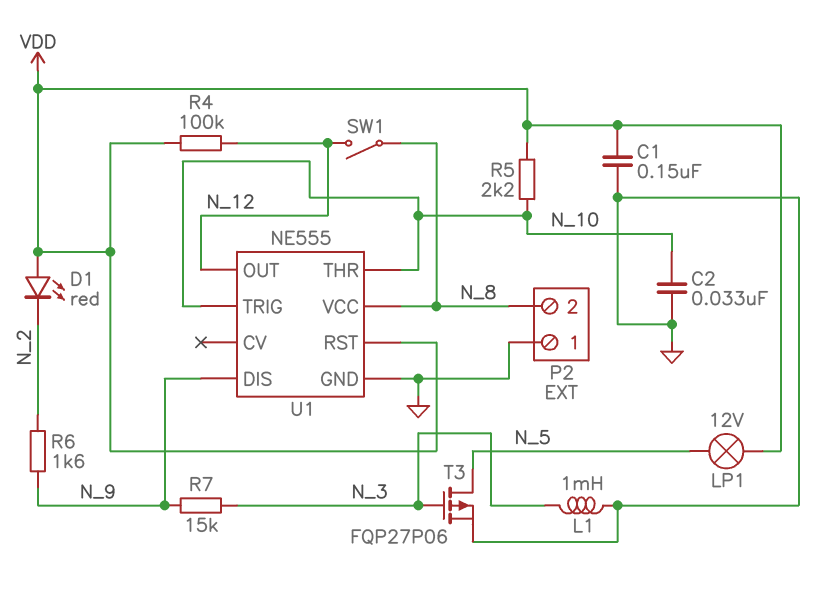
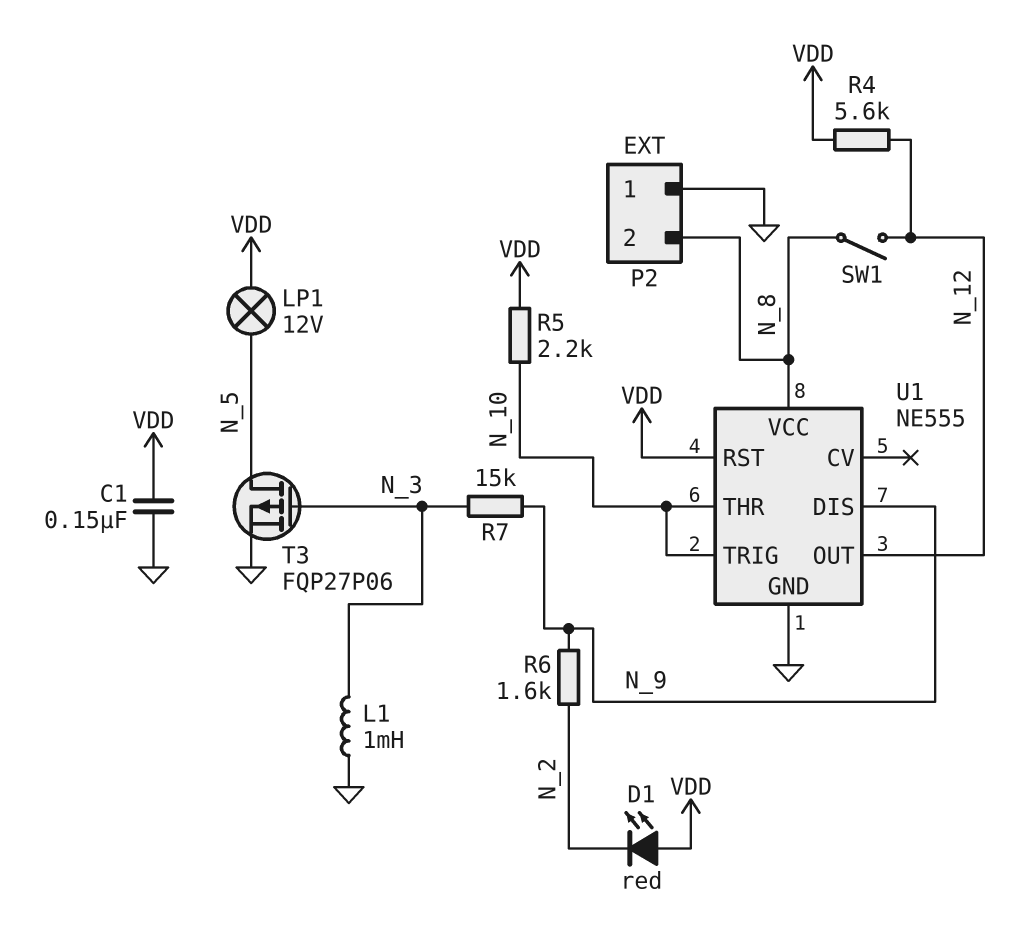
C2: 33nF (GND, N_10) -> none
R4: 100k (N_12, VDD) -> 5.6k (N_12, VDD)

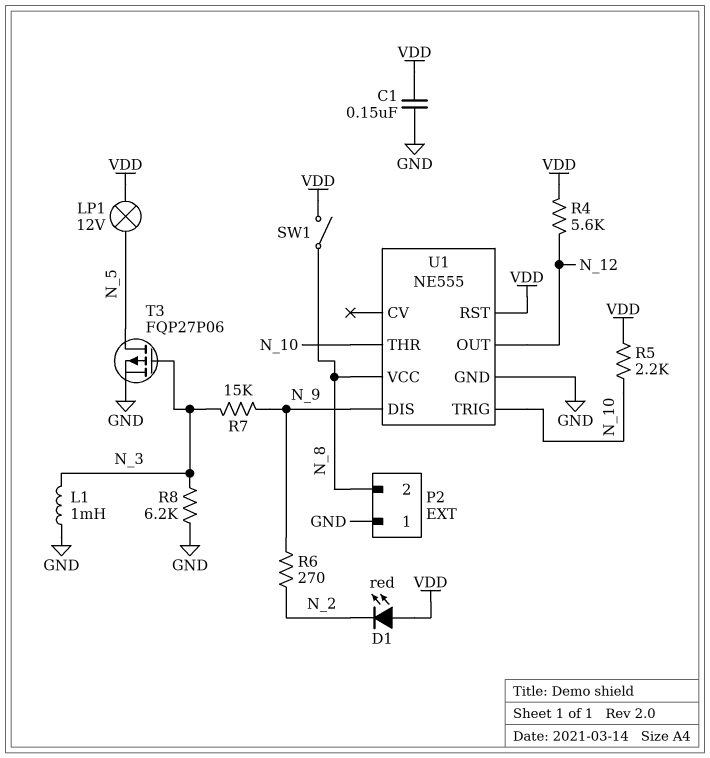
R6: 1.6k (N_2, N_9) -> 270 (N_2, N_9)
R8: none -> 6.2k (GND, N_3)
SW1: switch (N_8, N_12) -> switch (N_8, VDD)

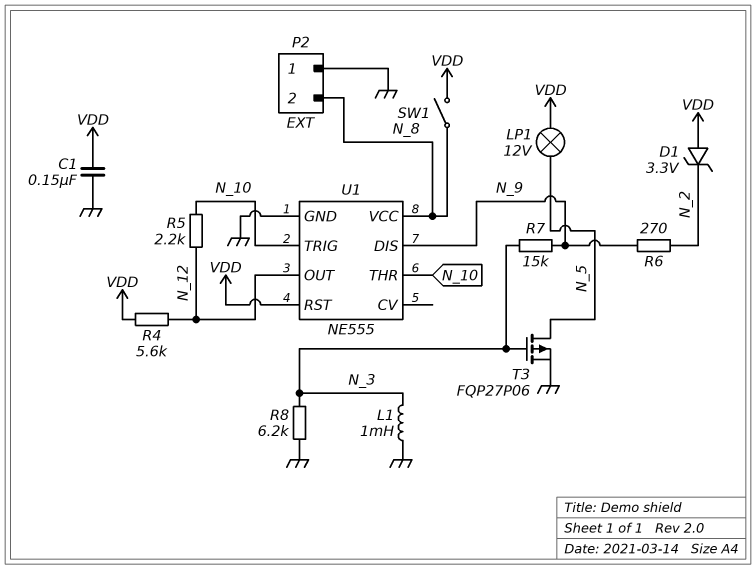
D1: LED red (A VDD, K N_2) -> zener 3.3V (A VDD, K N_2)
R5: 2.2k (N_10, VDD) -> 2.2k (N_10, N_12)

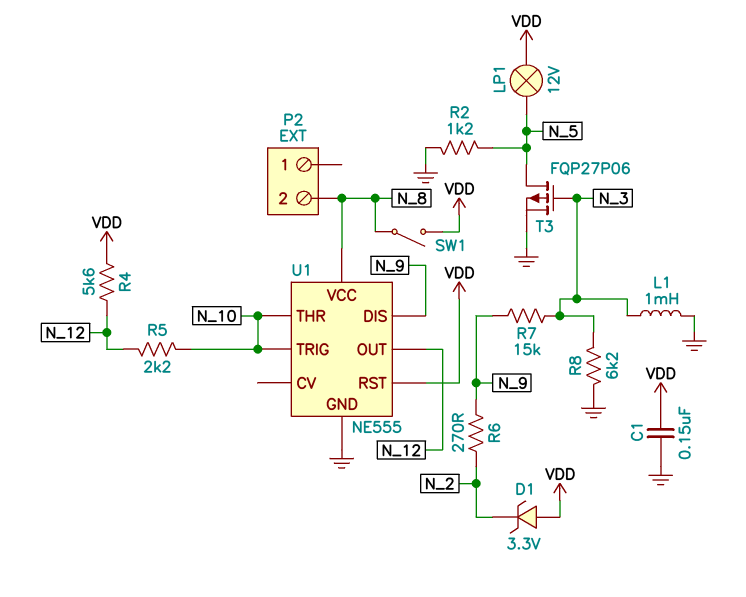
P2 pin 1: GND -> none
R2: none -> 1.2k (GND, N_5)

